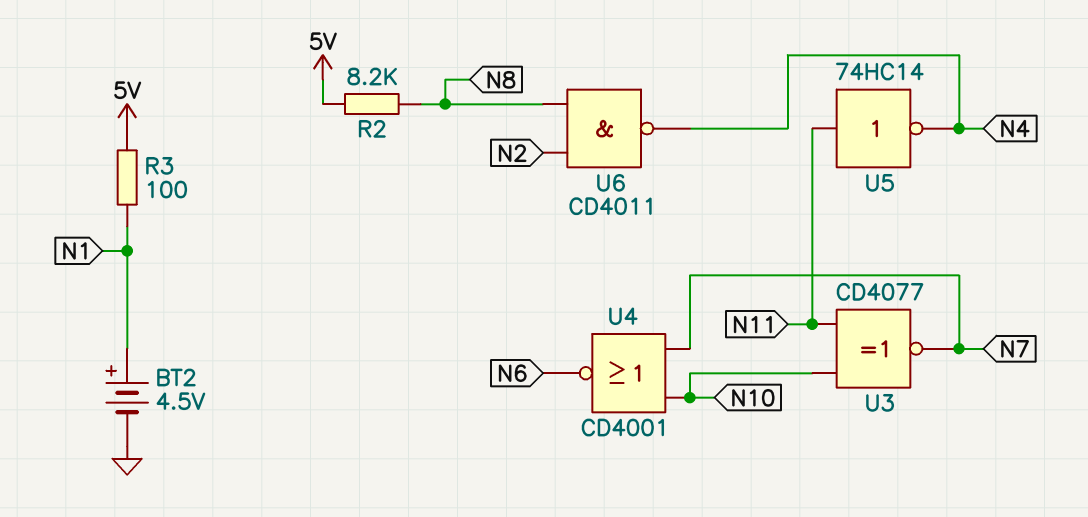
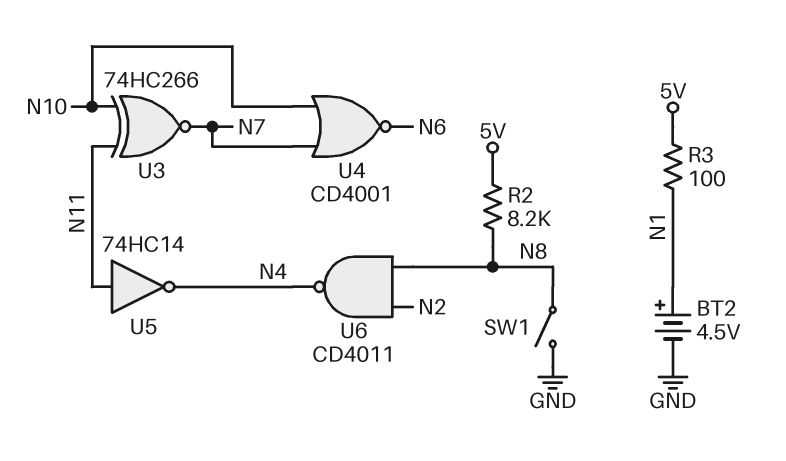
SW1: none -> switch (GND, N8)
U3: XNOR CD4077 (in N10, in N11, out N7) -> XNOR 74HC266 (in N10, in N11, out N7)

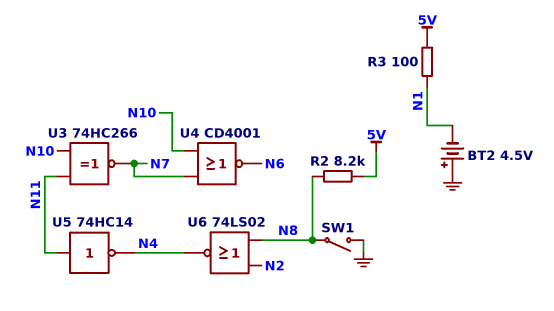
BT2: 4.5V (plus N1, minus GND) -> 4.5V (plus GND, minus N1)
U6: NAND CD4011 (in N2, in N8, out N4) -> NOR 74LS02 (in N2, in N8, out N4)

